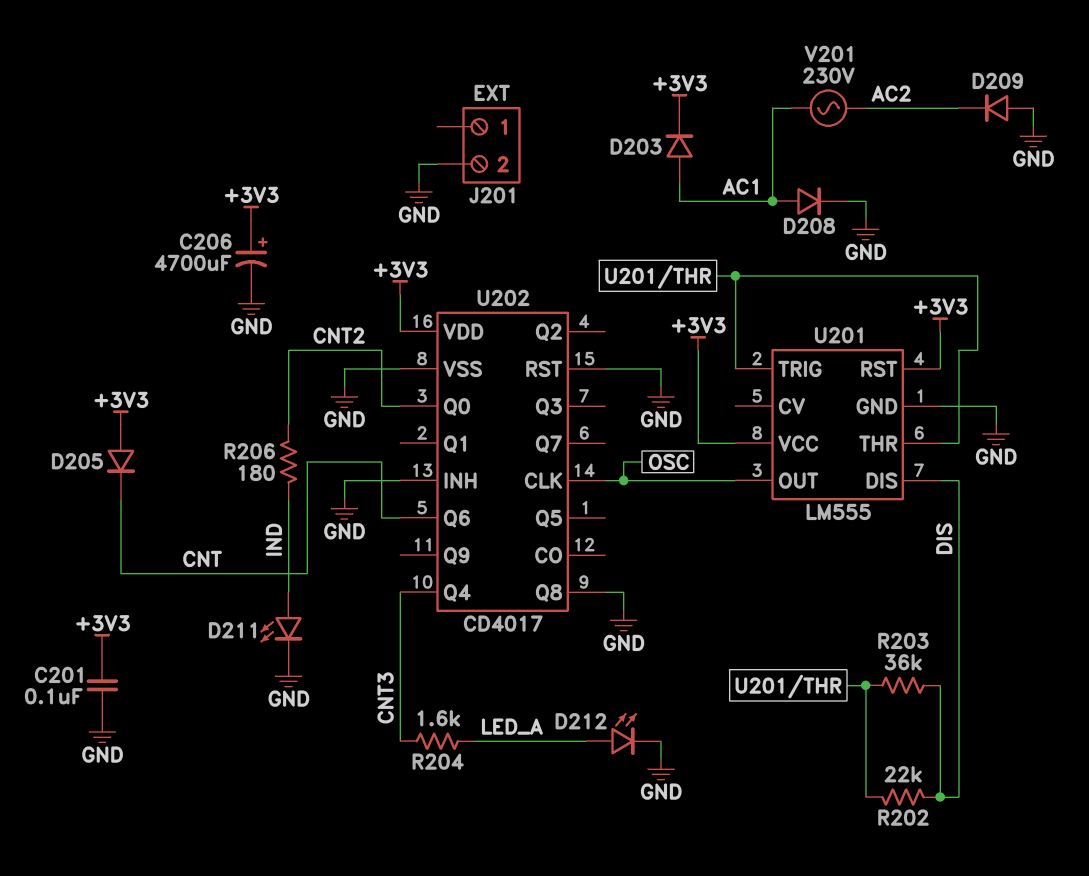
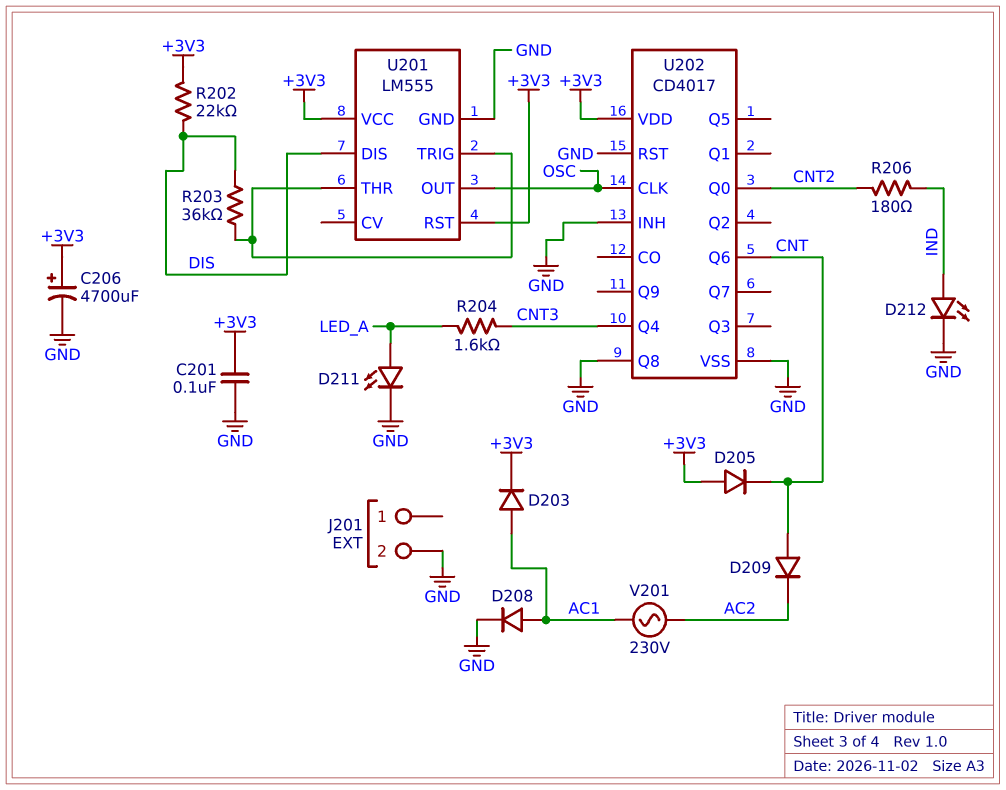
D209: diode (A GND, K AC2) -> diode (A CNT, K AC2)
D211: LED (A IND, K GND) -> LED (A LED_A, K GND)
D212: LED (A LED_A, K GND) -> LED (A IND, K GND)
R202: 22k (DIS, U201/THR) -> 22k (+3V3, DIS)

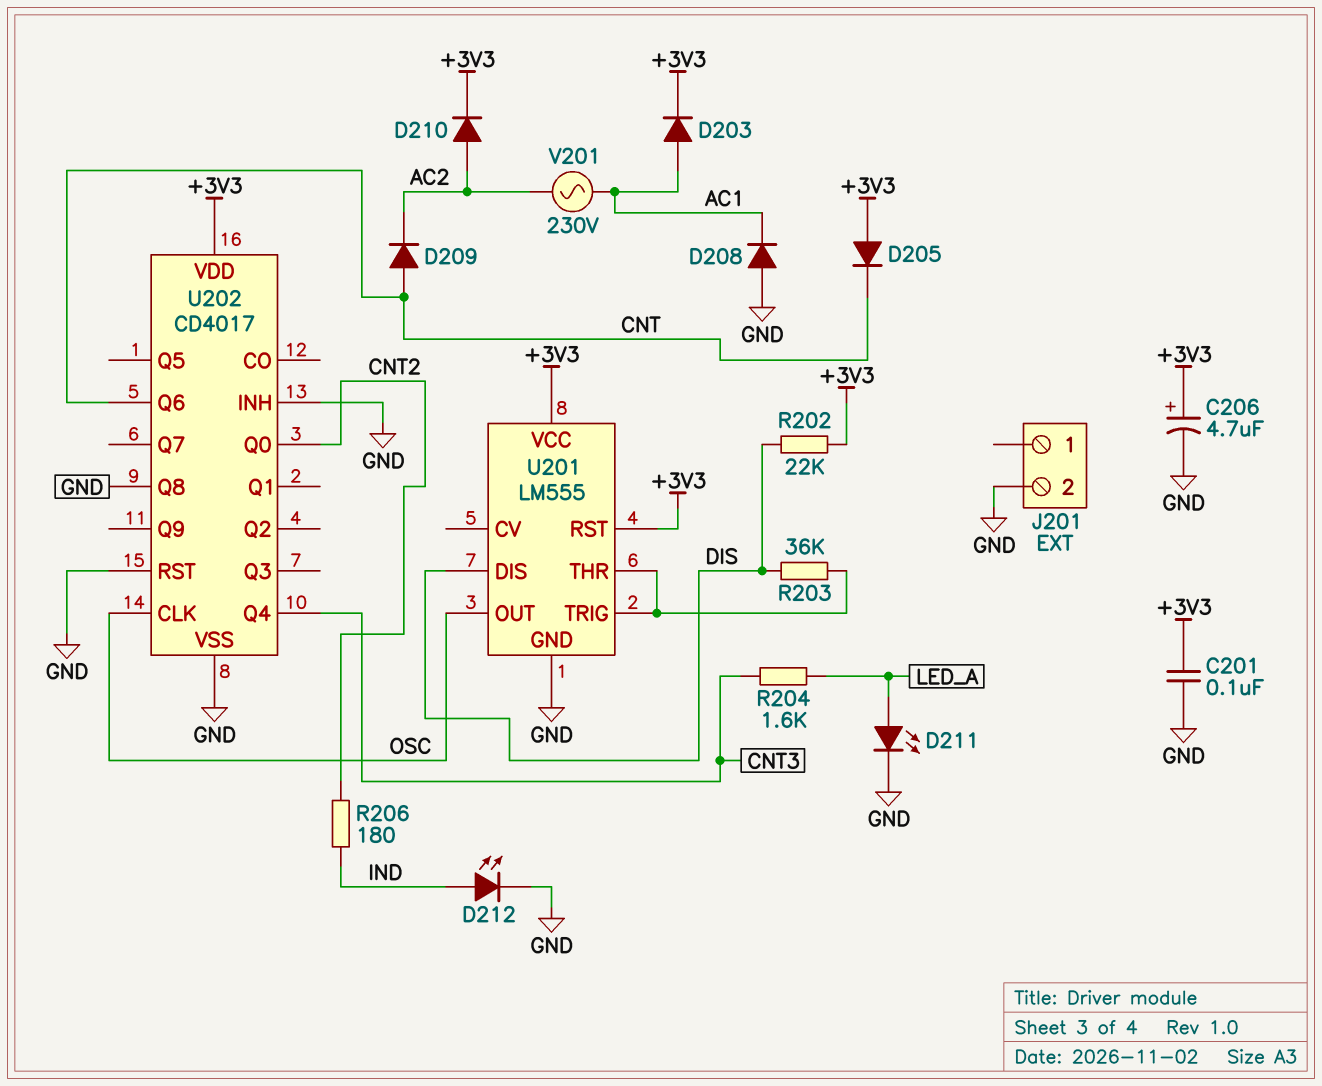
C206: 4700uF (plus +3V3, minus GND) -> 4.7uF (plus +3V3, minus GND)
D208: diode (A AC1, K GND) -> diode (A GND, K AC1)
D210: none -> diode (A AC2, K +3V3)

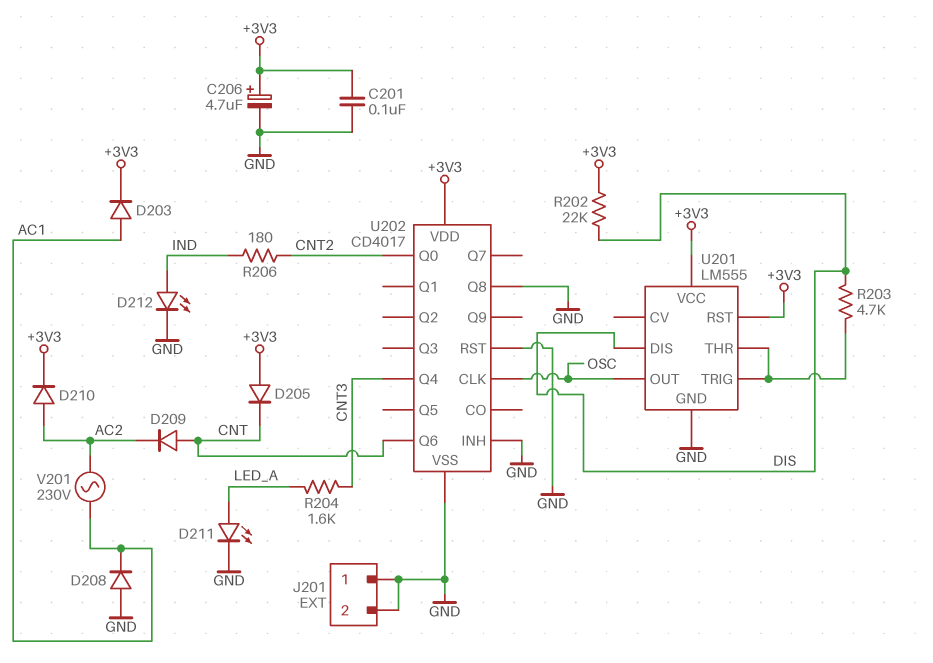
J201 pin 1: none -> GND
R203: 36k (DIS, U201/THR) -> 4.7k (DIS, U201/THR)

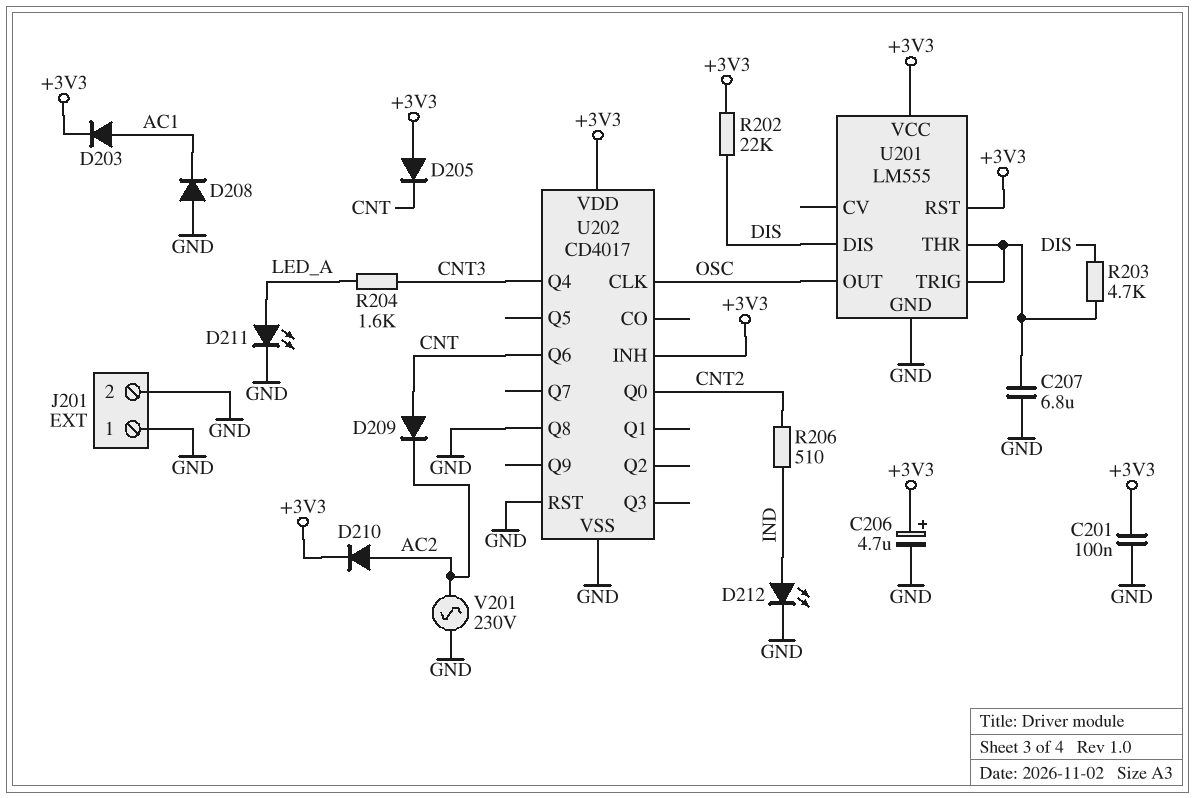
C207: none -> 6.8uF (GND, U201/THR)
R206: 180 (CNT2, IND) -> 510 (CNT2, IND)
U202 pin INH: GND -> +3V3
V201: AC 230V (AC1, AC2) -> AC 230V (AC2, GND)

